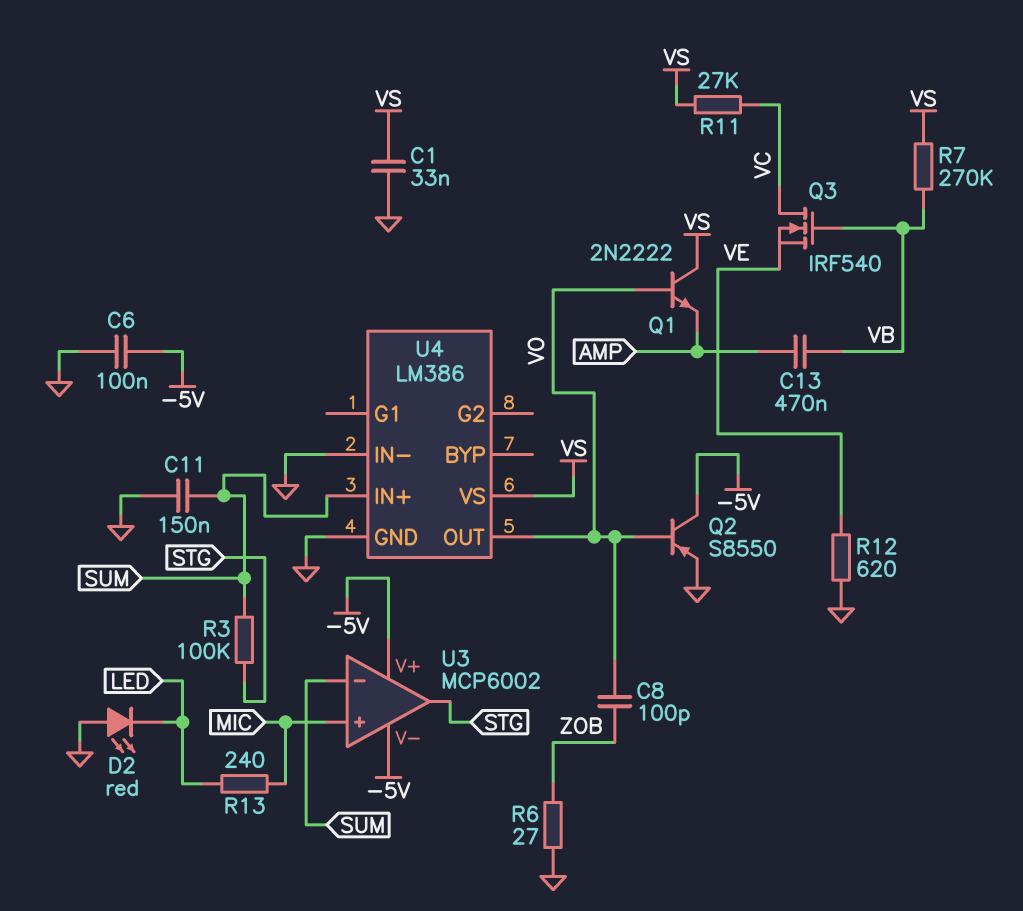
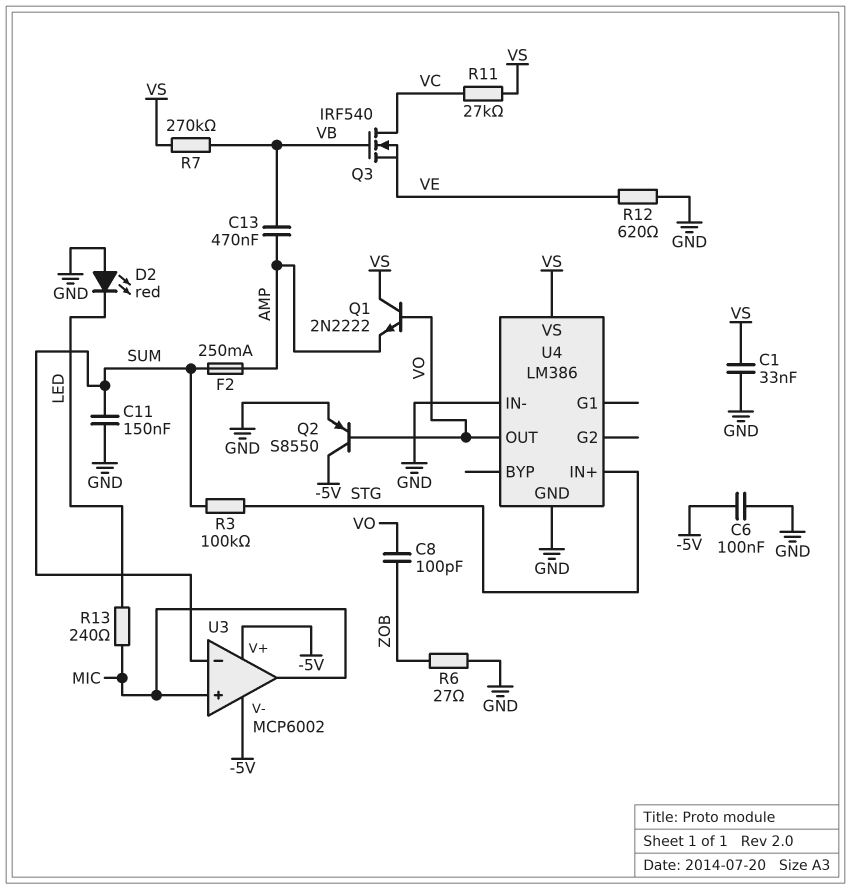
F2: none -> 250mA (AMP, SUM)
U3 pin out: STG -> MIC
U4 pin IN+: SUM -> STG

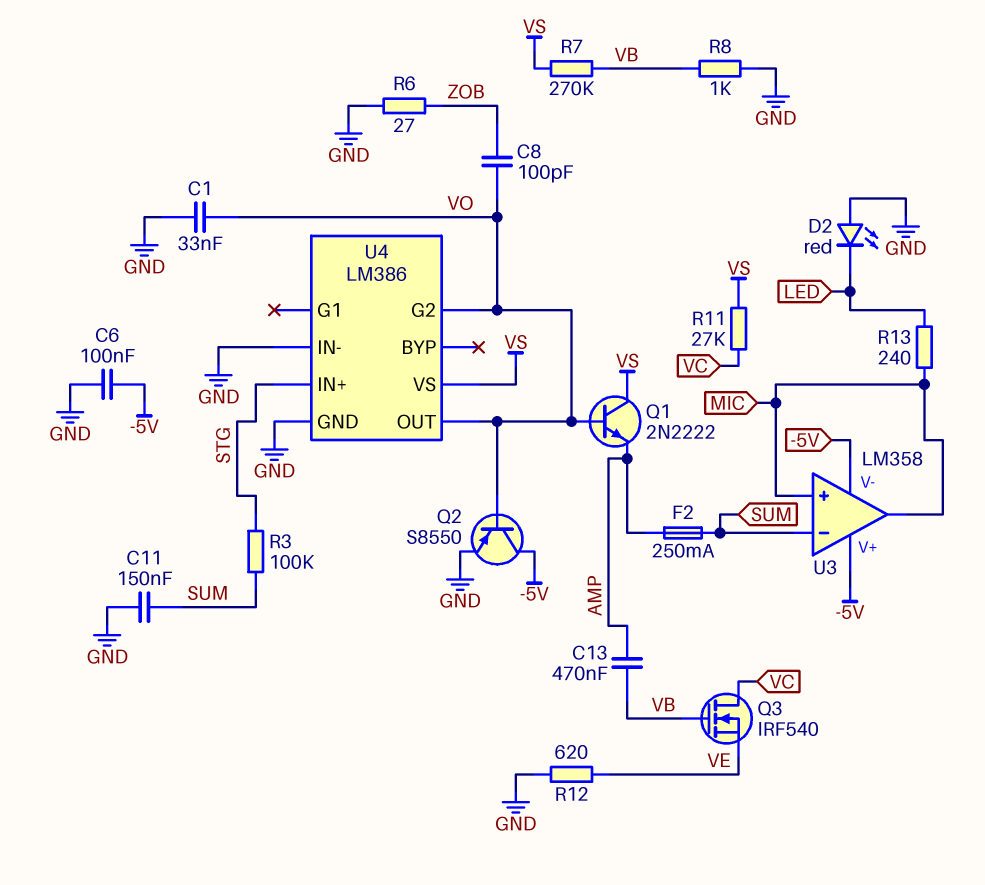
C1: 33nF (GND, VS) -> 33nF (GND, VO)
R8: none -> 1k (GND, VB)
U3: MCP6002 -> LM358
U4 pin G2: none -> VO

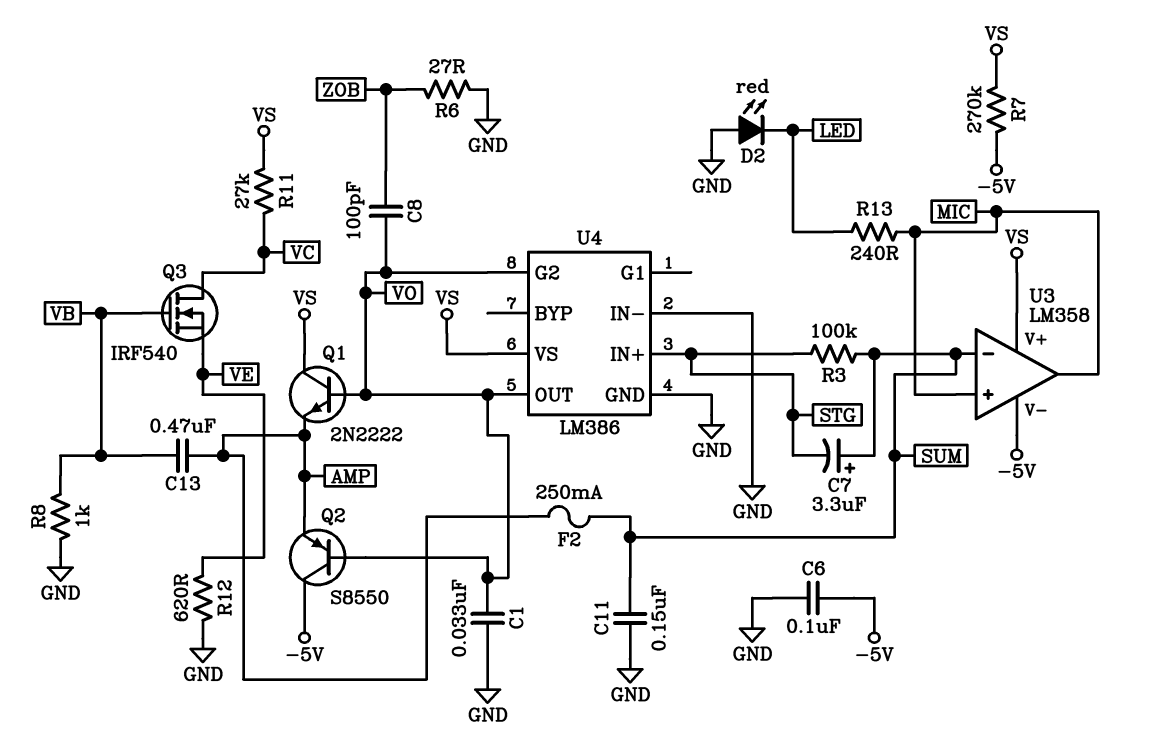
C7: none -> 3.3uF (plus SUM, minus STG)
Q2: PNP S8550 (B VO, C -5V, E GND) -> PNP S8550 (B VO, C -5V, E AMP)
R7: 270k (VB, VS) -> 270k (-5V, VS)
U3 pin V+: -5V -> VS

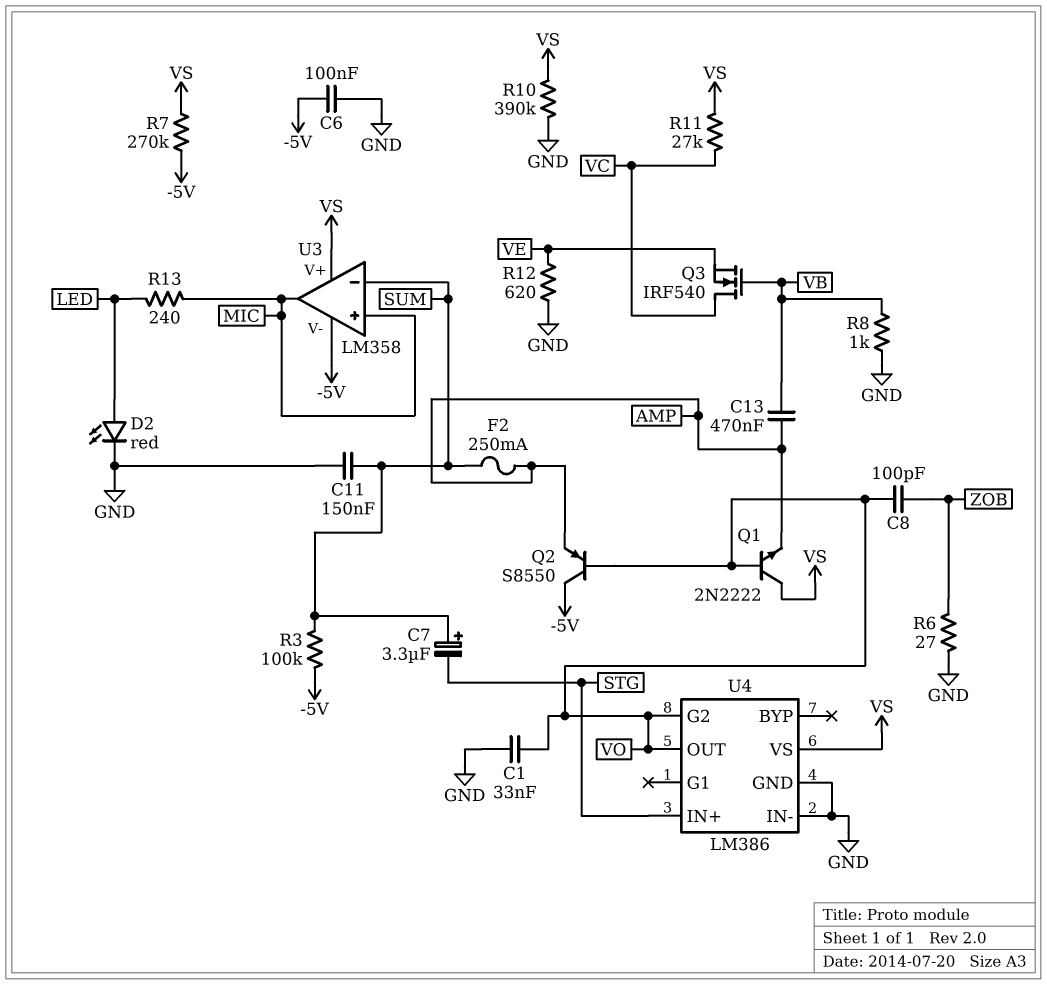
D2: LED red (A GND, K LED) -> LED red (A LED, K GND)
R3: 100k (STG, SUM) -> 100k (-5V, SUM)
R10: none -> 390k (GND, VS)

